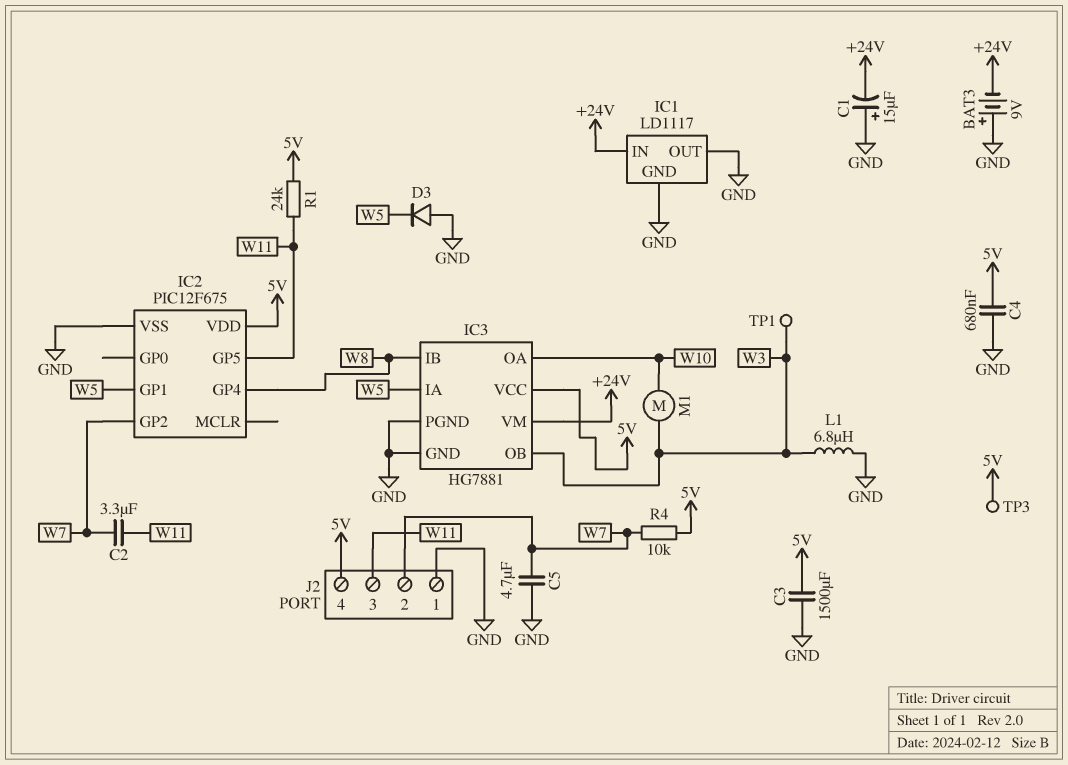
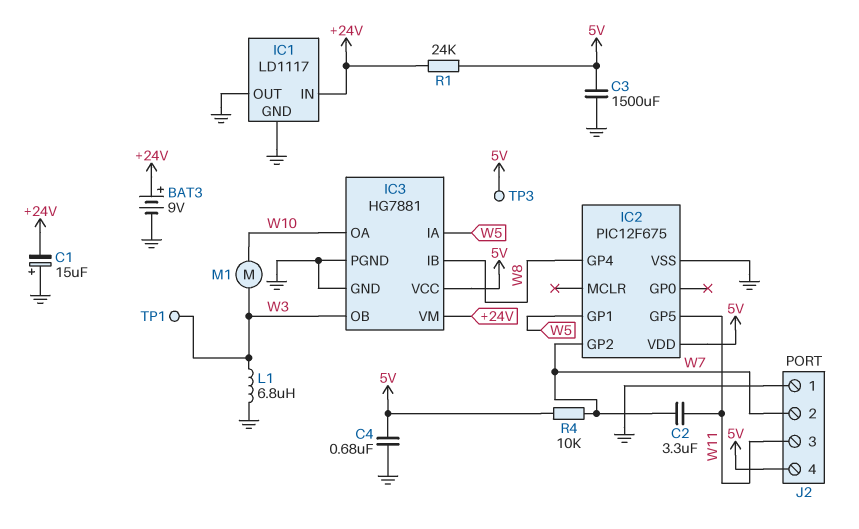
BAT3: 9V (plus GND, minus +24V) -> 9V (plus +24V, minus GND)
C5: 4.7uF (GND, W7) -> none
D3: diode (A GND, K W5) -> none
R1: 24k (5V, W11) -> 24k (+24V, 5V)

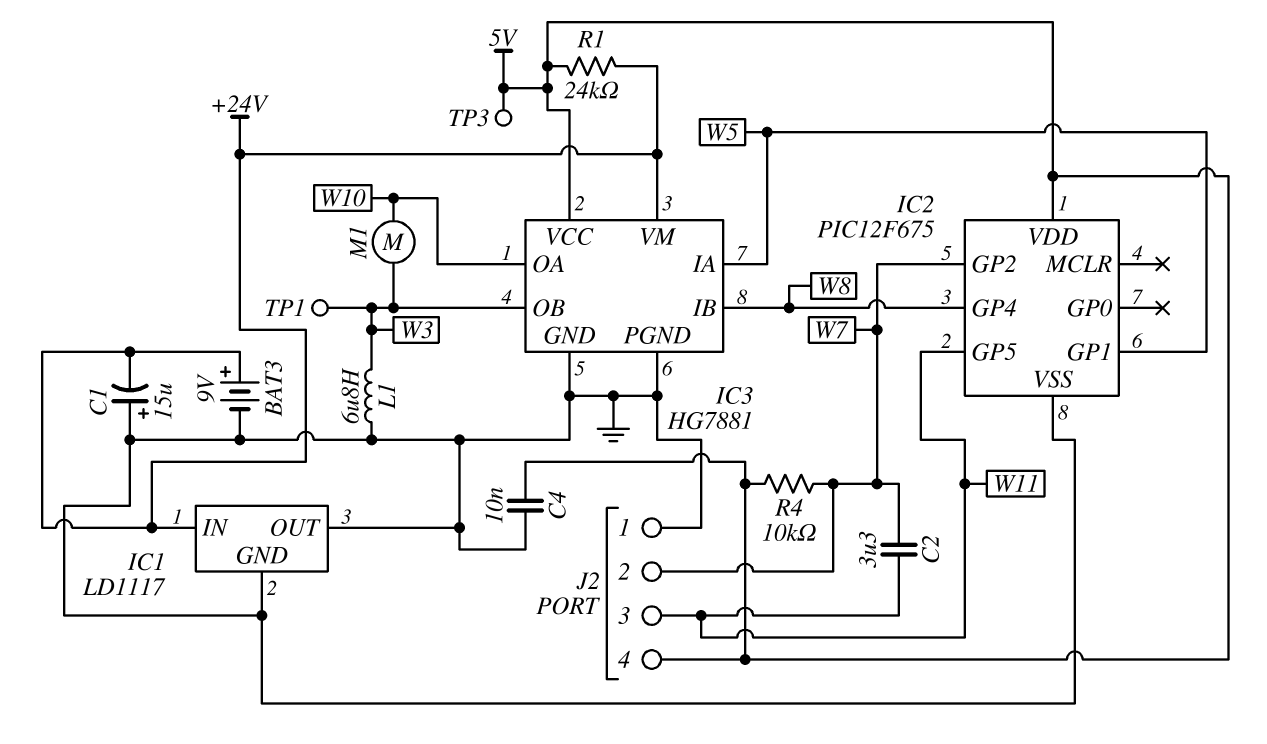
C3: 1500uF (5V, GND) -> none
C4: 680nF (5V, GND) -> 10nF (5V, GND)

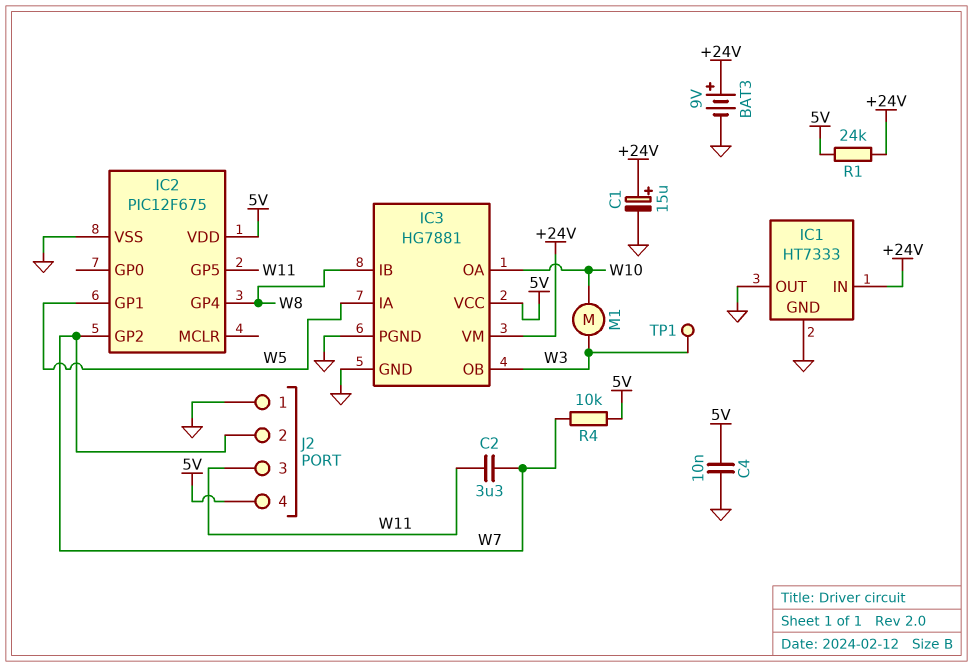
C1: 15uF (plus GND, minus +24V) -> 15uF (plus +24V, minus GND)
IC1: LD1117 -> HT7333
L1: 6.8uH (GND, W3) -> none
TP3: test point (5V) -> none

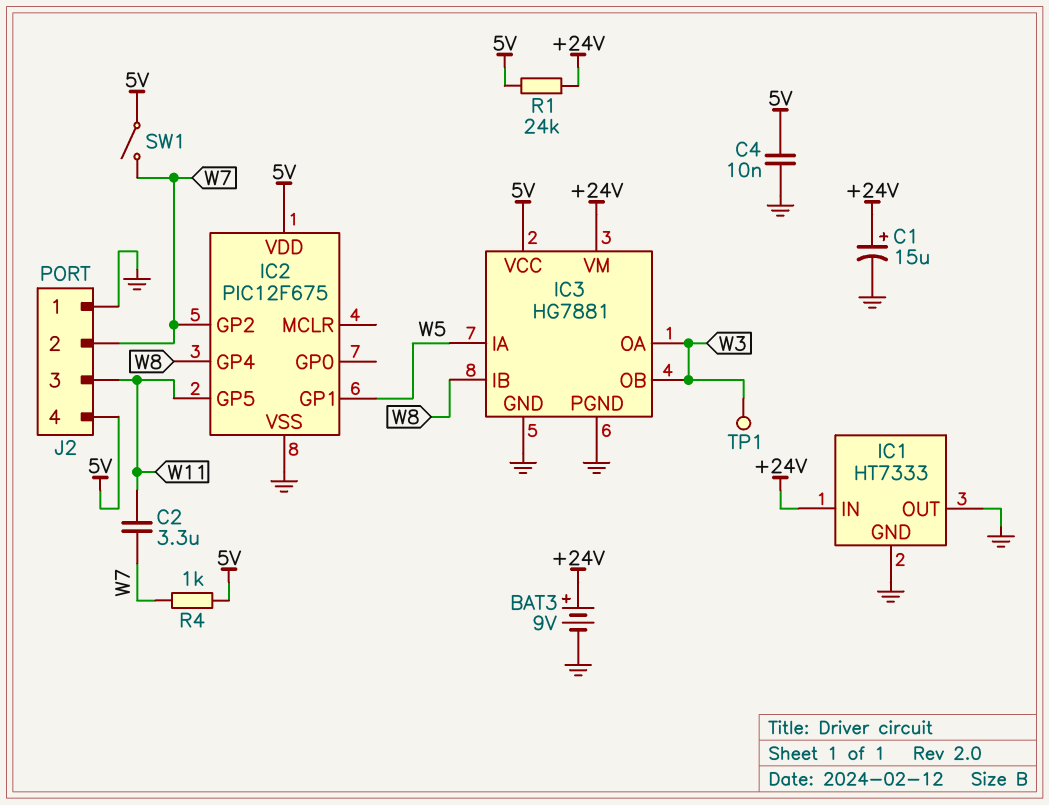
IC3 pin OA: W10 -> W3
M1: motor (W3, W10) -> none
R4: 10k (5V, W7) -> 1k (5V, W7)
SW1: none -> switch (5V, W7)

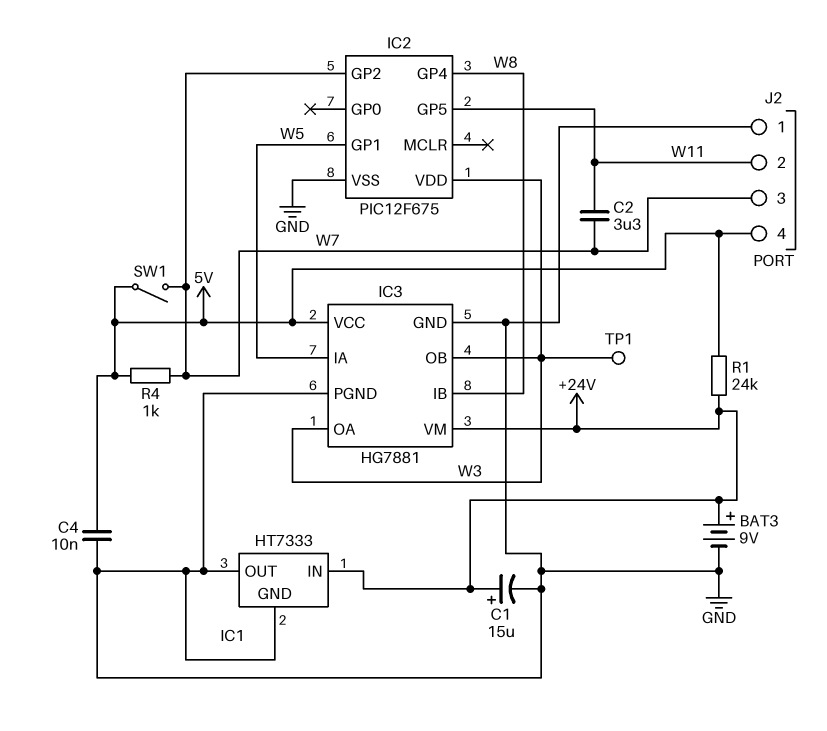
IC2 pin VDD: 5V -> W3
J2 pin 2: W7 -> W11
J2 pin 3: W11 -> W7

